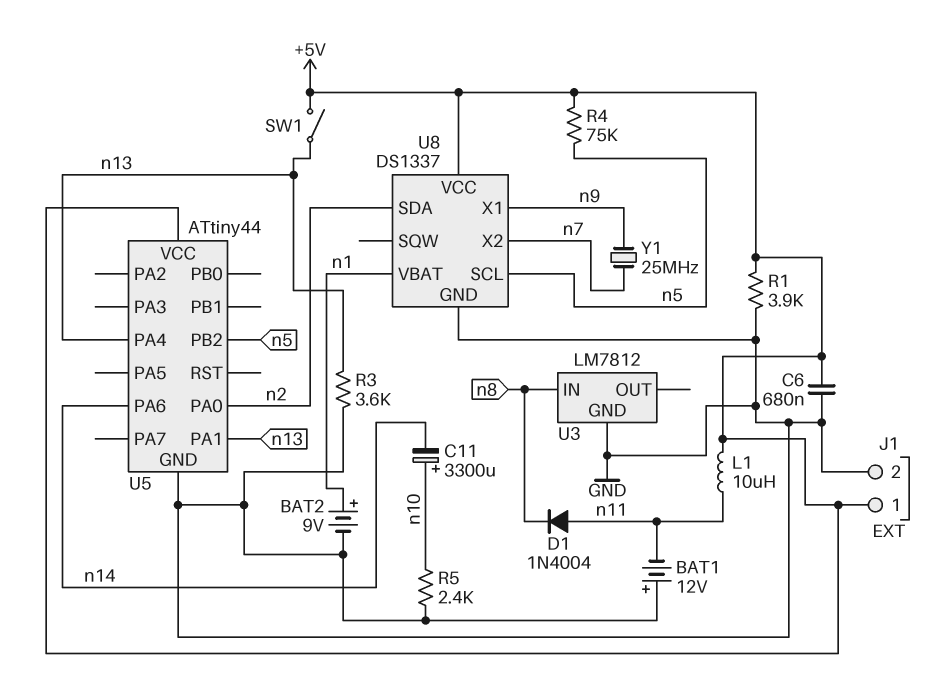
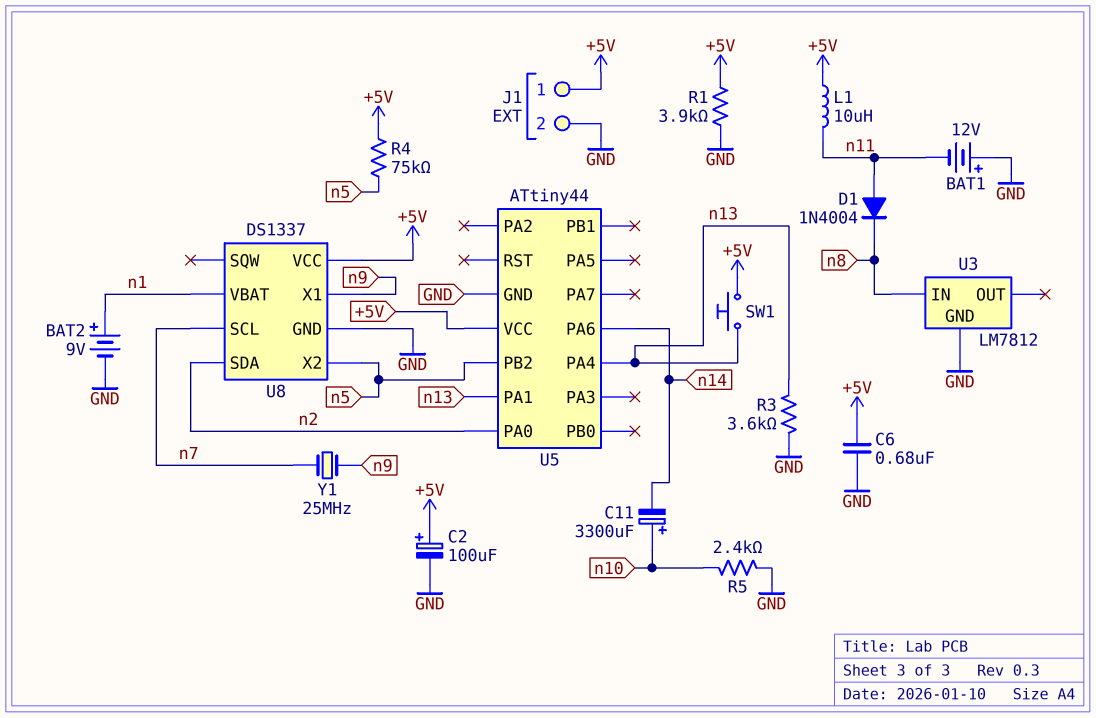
C2: none -> 100uF (plus +5V, minus GND)
SW1: switch (+5V, n13) -> button (+5V, n13)
U8 pin SCL: n5 -> n7
U8 pin X2: n7 -> n5

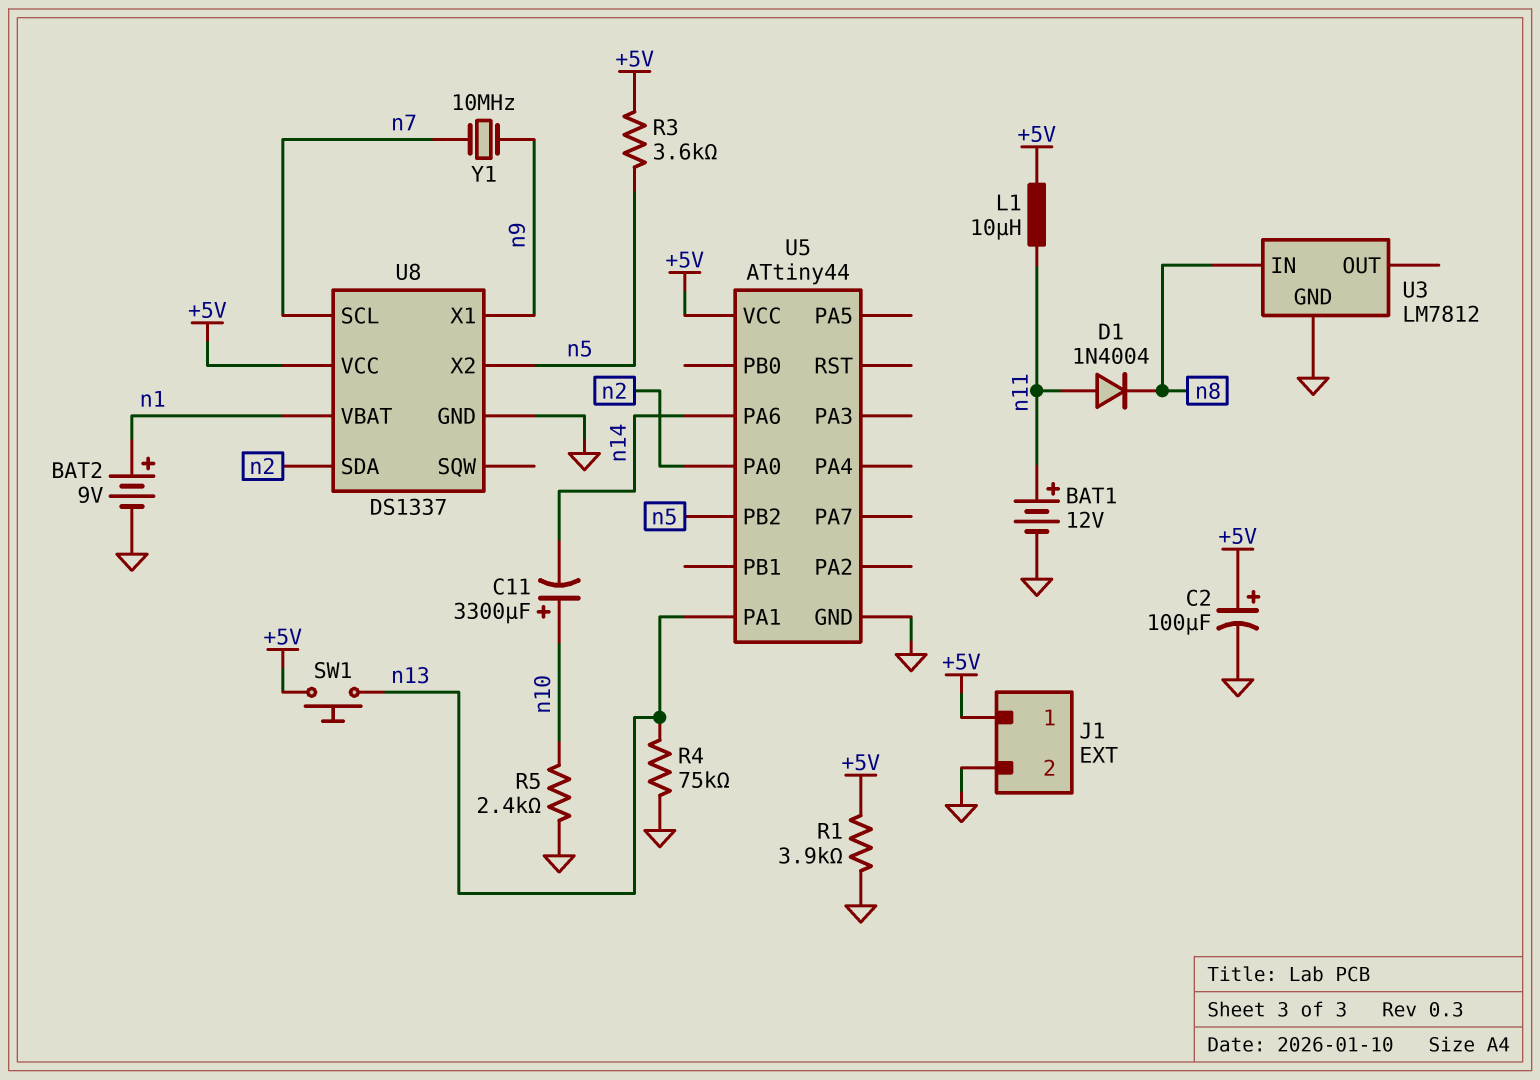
BAT1: 12V (plus GND, minus n11) -> 12V (plus n11, minus GND)
C6: 680nF (+5V, GND) -> none
R3: 3.6k (GND, n13) -> 3.6k (+5V, n5)
R4: 75k (+5V, n5) -> 75k (GND, n13)
U5 pin PA4: n13 -> none
Y1: 25MHz (n7, n9) -> 10MHz (n7, n9)

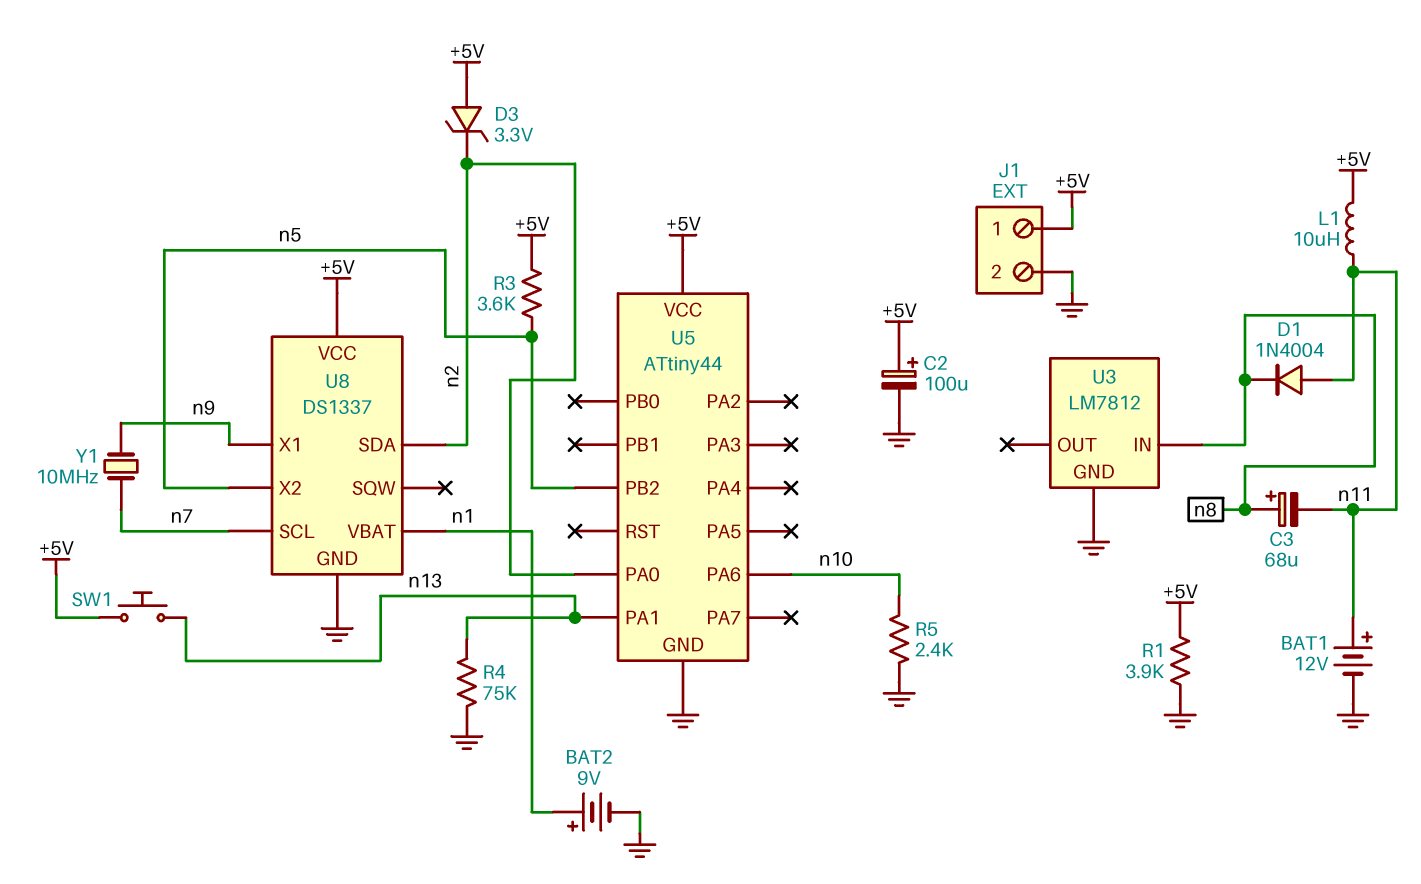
C3: none -> 68uF (plus n8, minus n11)
C11: 3300uF (plus n10, minus n14) -> none
D3: none -> zener 3.3V (A +5V, K n2)
U5 pin PA6: n14 -> n10

